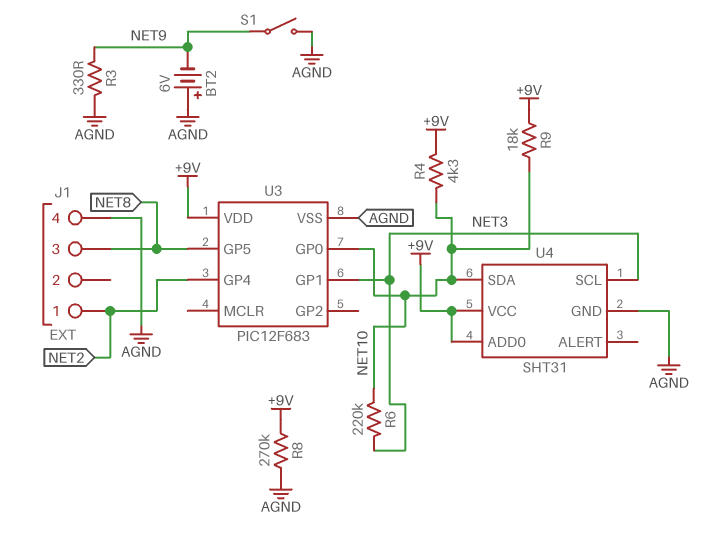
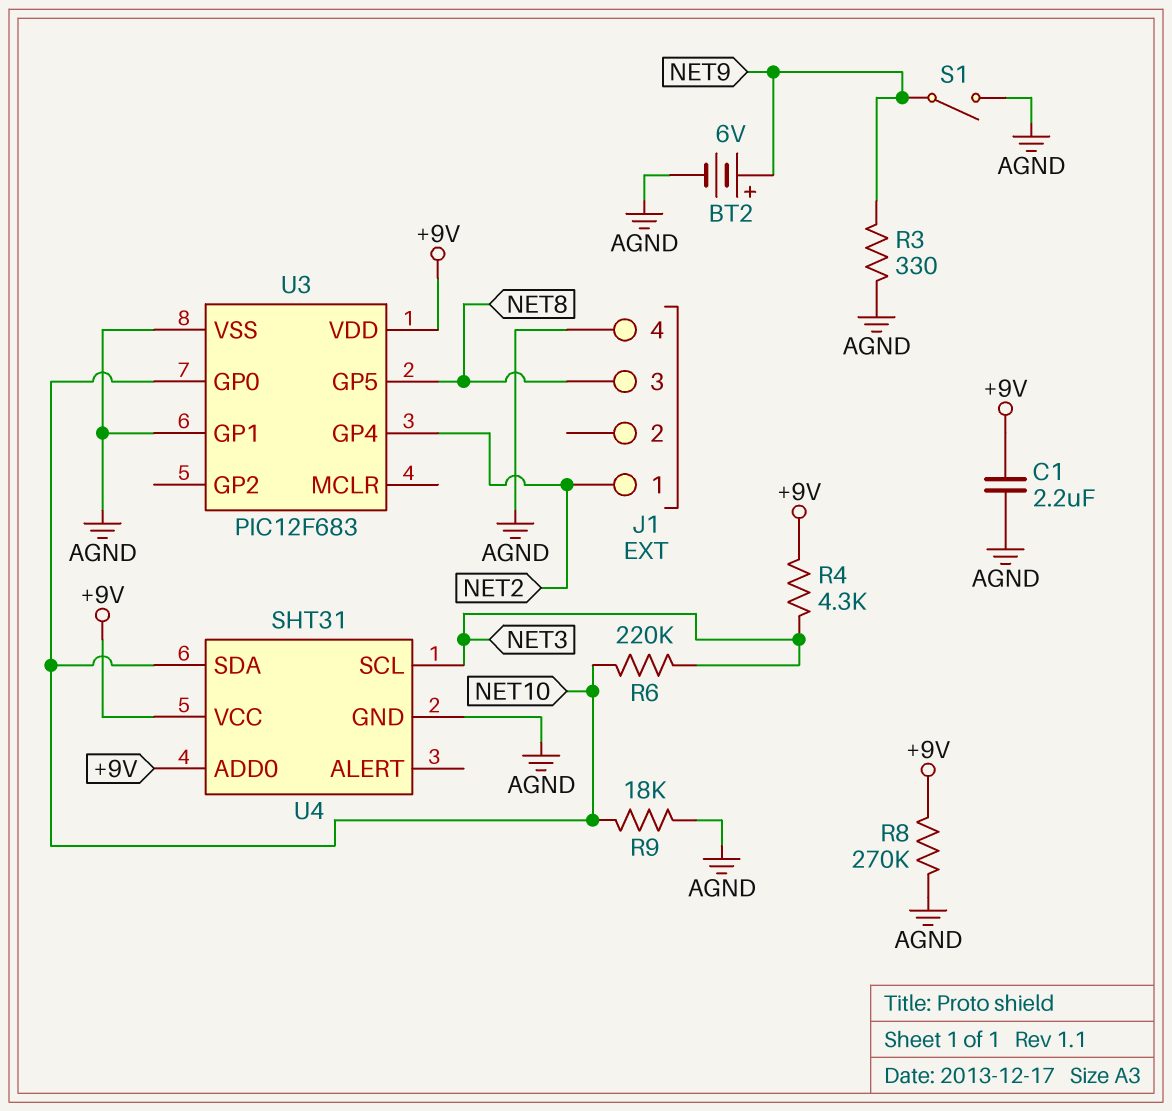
BT2: 6V (plus AGND, minus NET9) -> 6V (plus NET9, minus AGND)
C1: none -> 2.2uF (+9V, AGND)
R4: 4.3k (+9V, NET10) -> 4.3k (+9V, NET3)
R9: 18k (+9V, NET10) -> 18k (AGND, NET10)
U3 pin GP1: NET3 -> AGND

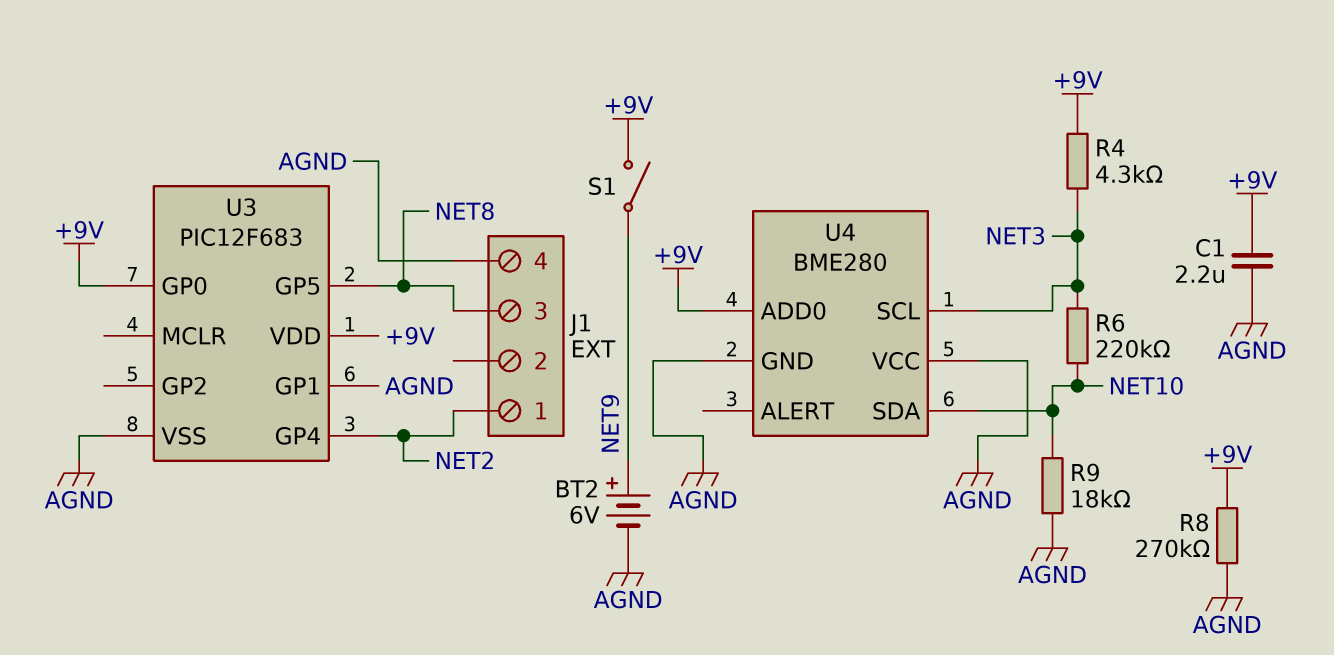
R3: 330 (AGND, NET9) -> none
S1: switch (AGND, NET9) -> switch (+9V, NET9)
U3 pin GP0: NET10 -> +9V
U4: SHT31 -> BME280
U4 pin VCC: +9V -> AGND

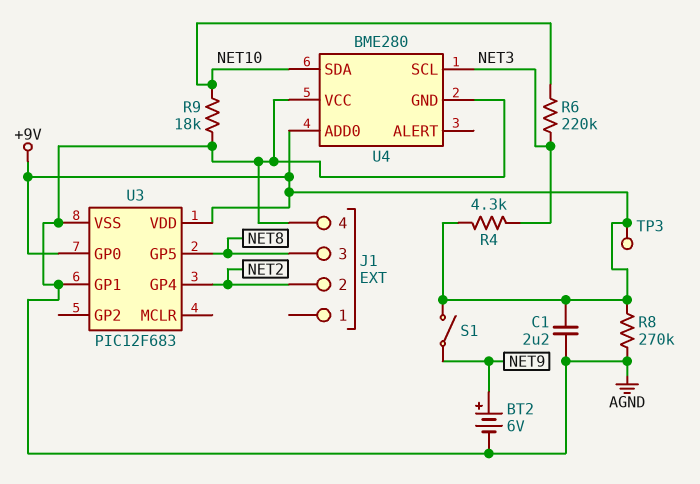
J1 pin 1: NET2 -> none
J1 pin 2: none -> NET2
TP3: none -> test point (+9V)

